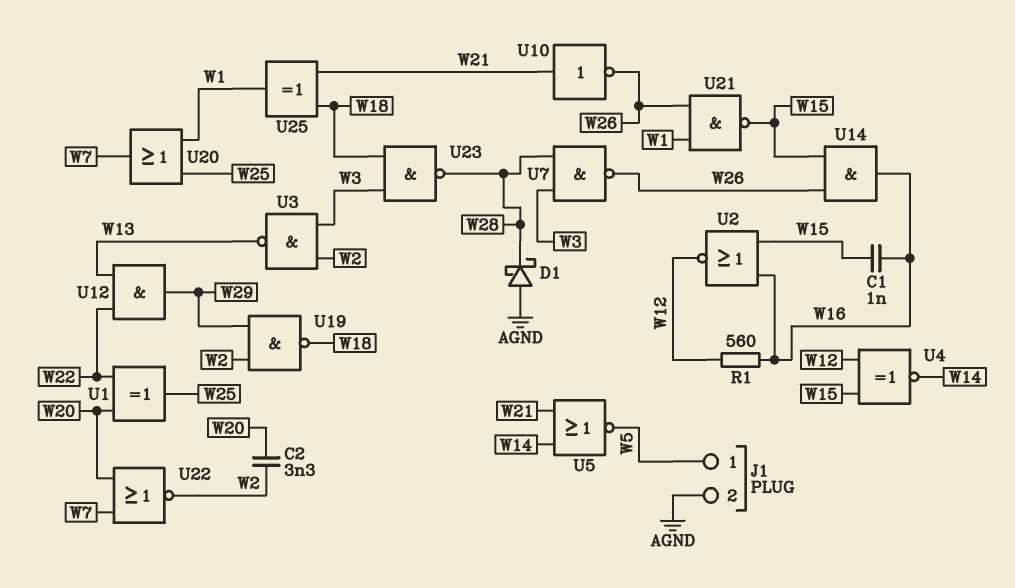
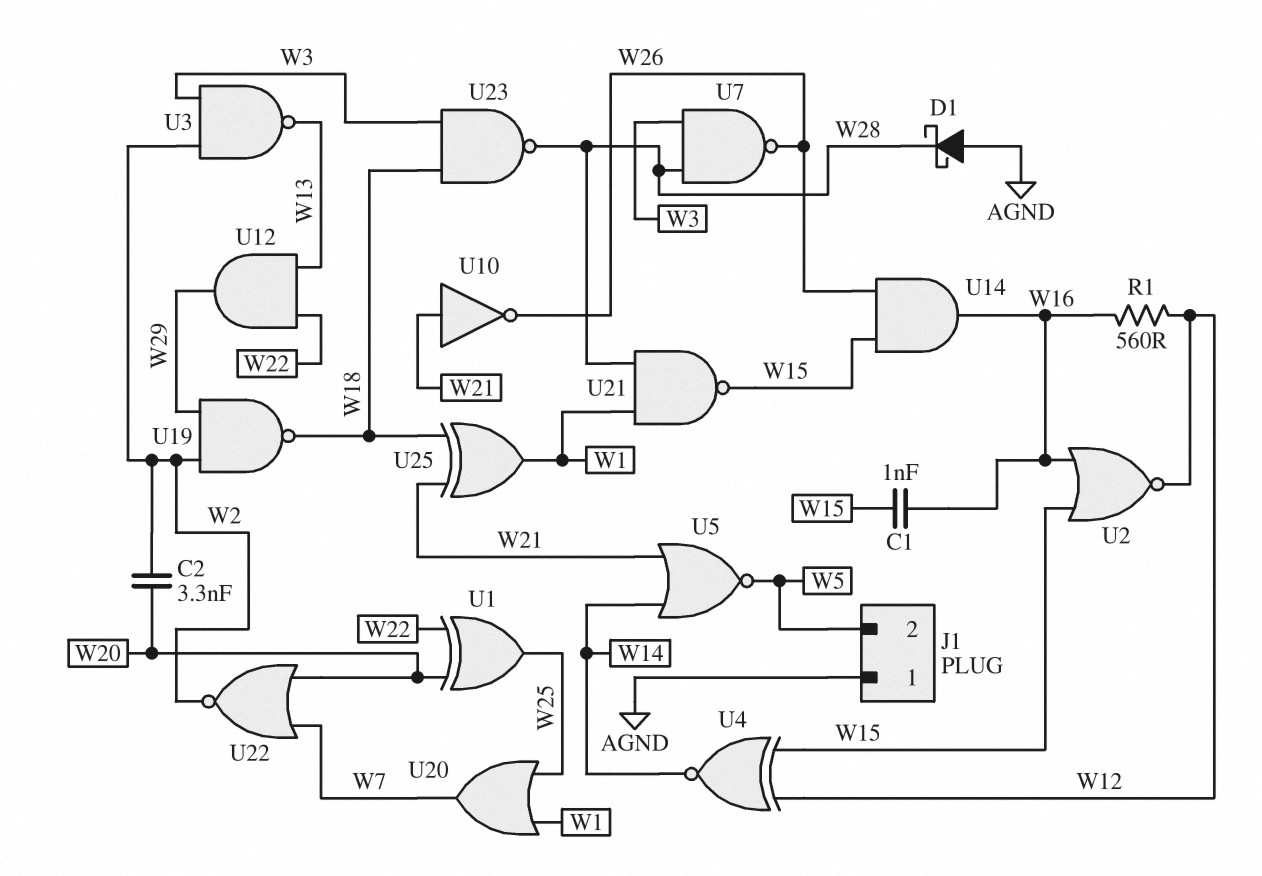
J1 pin 1: W5 -> AGND
J1 pin 2: AGND -> W5
U21: NAND (in W1, in W26, out W15) -> NAND (in W1, in W28, out W15)

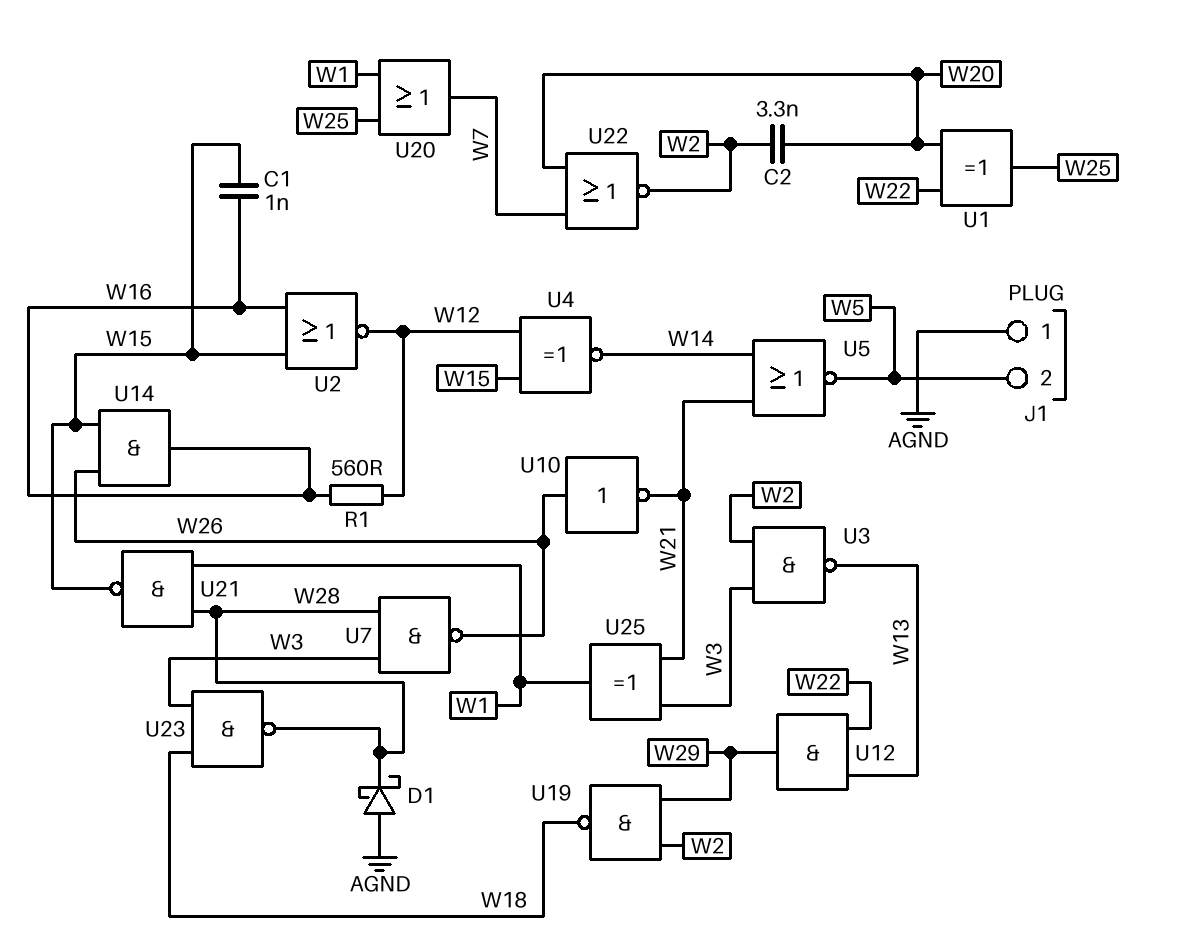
U10: NOT (in W21, out W26) -> NOT (in W26, out W21)
U25: XOR (in W18, in W21, out W1) -> XOR (in W3, in W21, out W1)

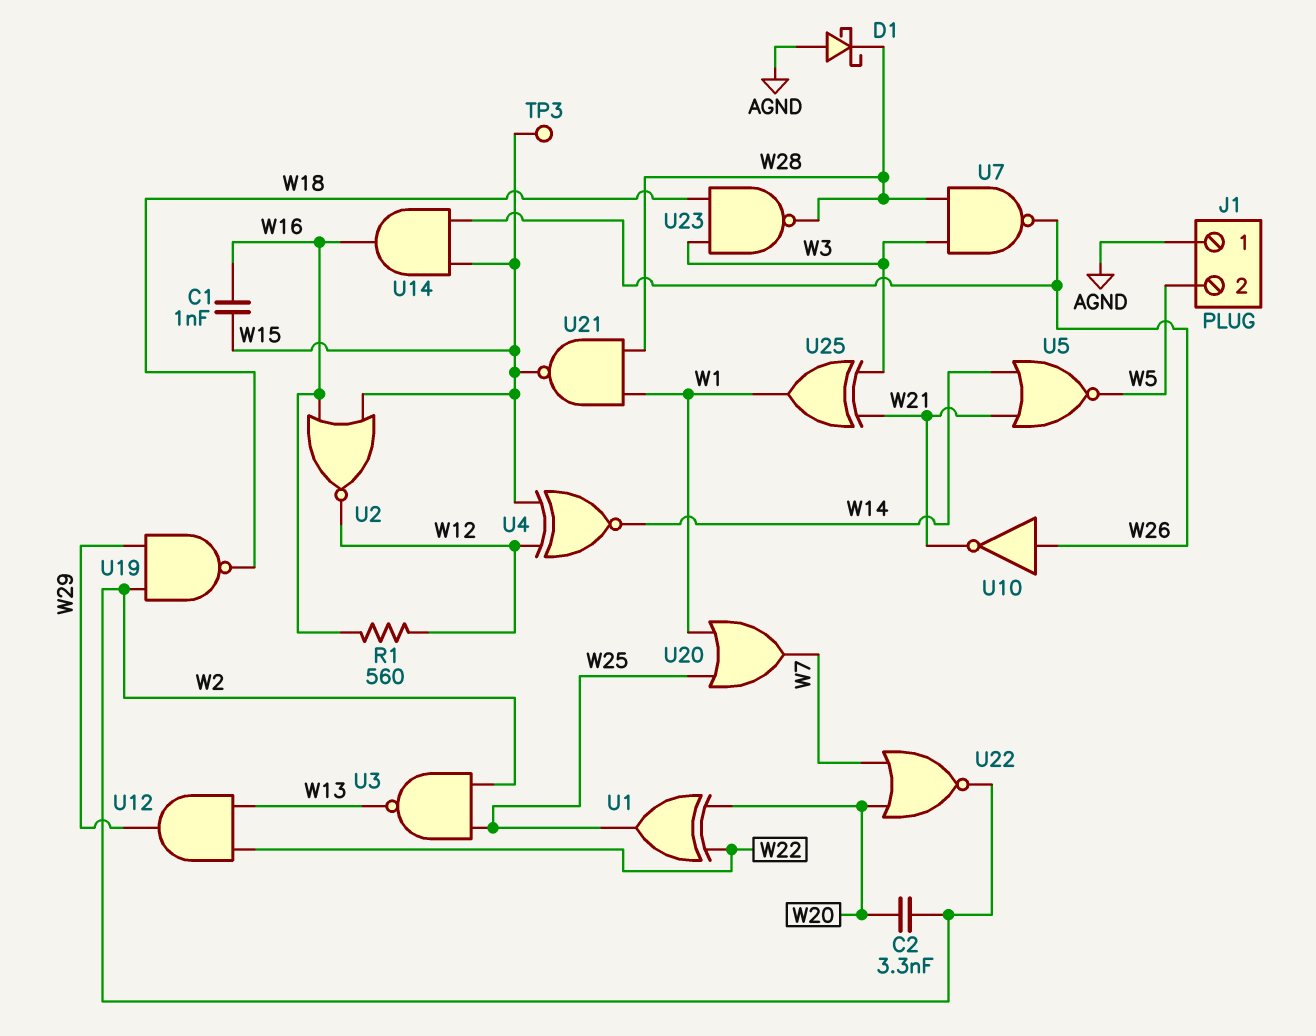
TP3: none -> test point (W15)
U3: NAND (in W2, in W3, out W13) -> NAND (in W2, in W25, out W13)

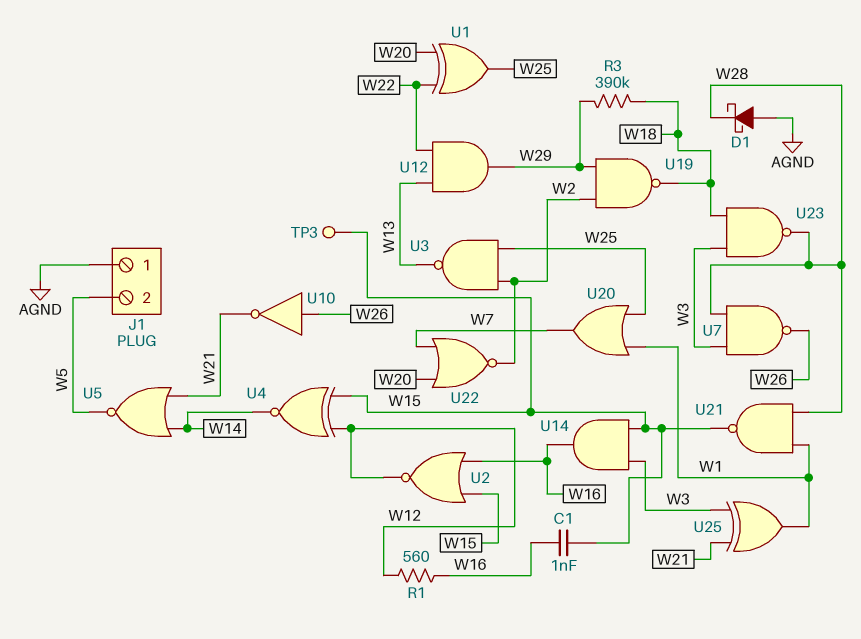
C2: 3.3nF (W2, W20) -> none
R3: none -> 390k (W18, W29)
U14: AND (in W15, in W26, out W16) -> AND (in W3, in W15, out W16)

